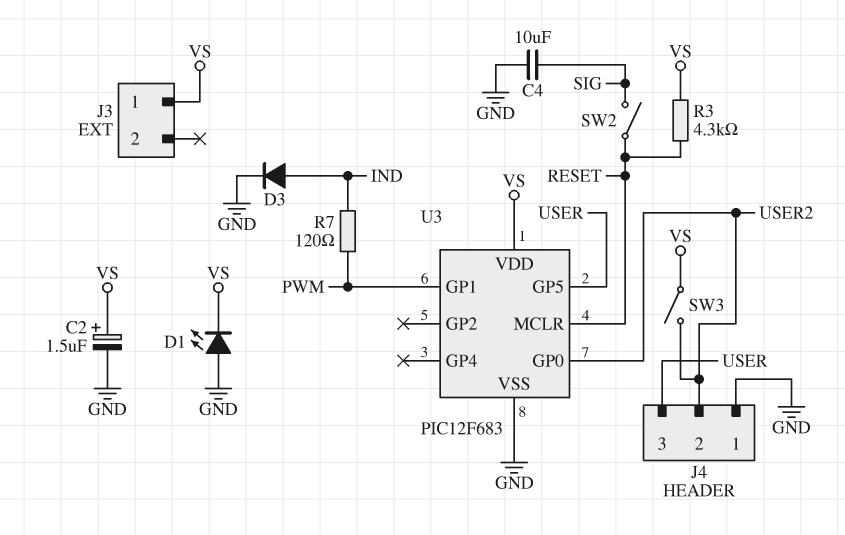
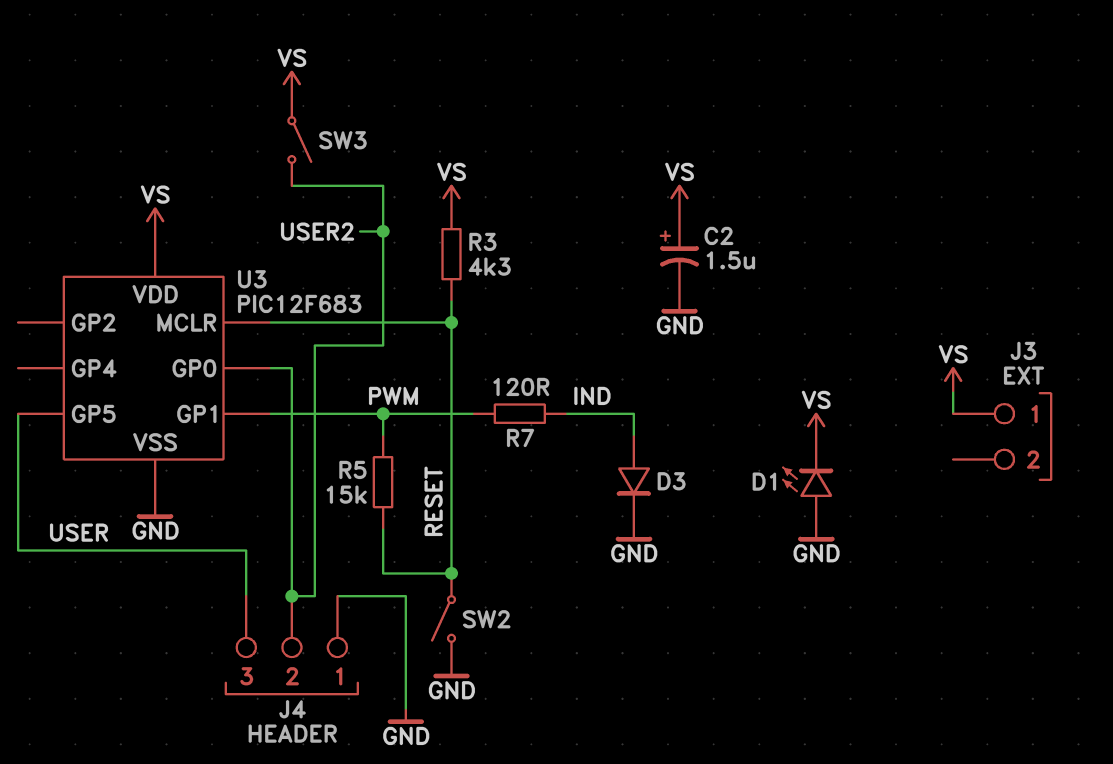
C4: 10uF (GND, SIG) -> none
R5: none -> 15k (PWM, RESET)
SW2: switch (RESET, SIG) -> switch (GND, RESET)

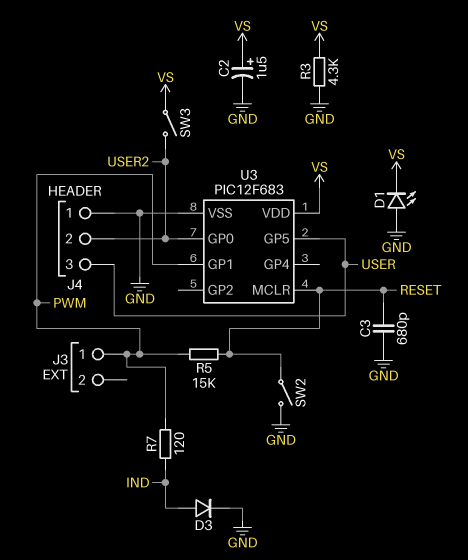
C3: none -> 680pF (GND, RESET)
J3 pin 1: VS -> PWM
R3: 4.3k (RESET, VS) -> 4.3k (GND, VS)

